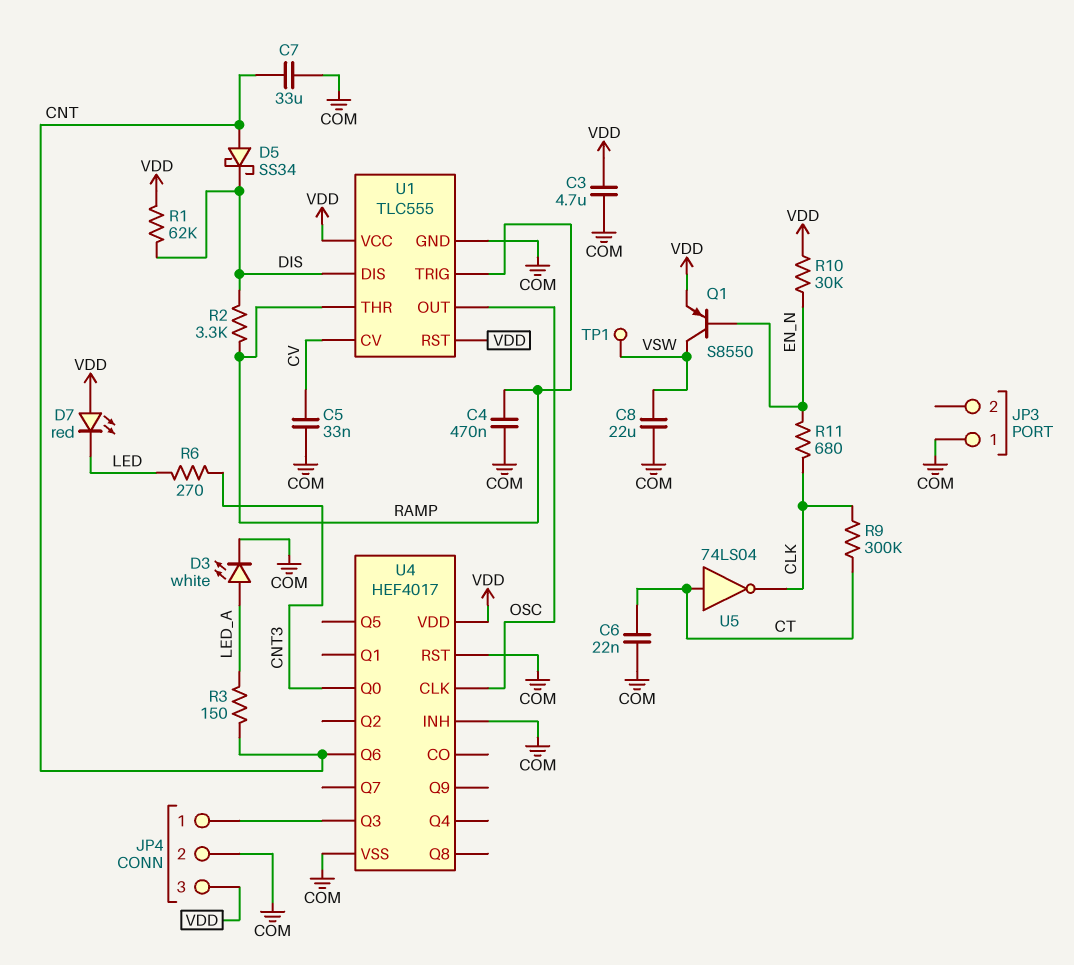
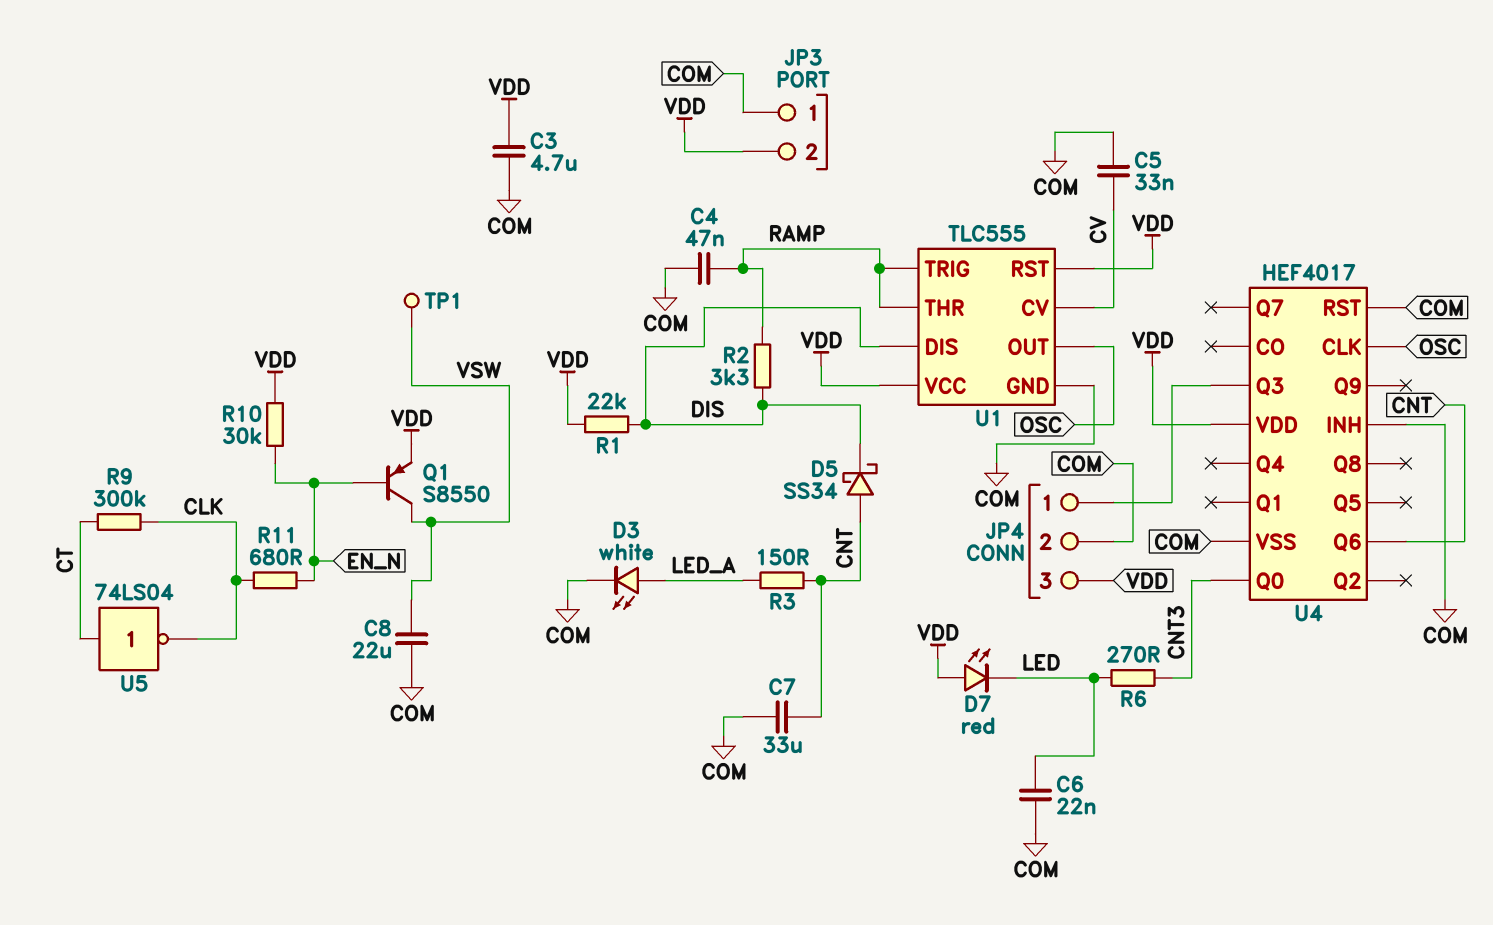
C4: 470nF (COM, RAMP) -> 47nF (COM, RAMP)
C6: 22nF (COM, CT) -> 22nF (COM, LED)
JP3 pin 2: none -> VDD
R1: 62k (DIS, VDD) -> 22k (DIS, VDD)

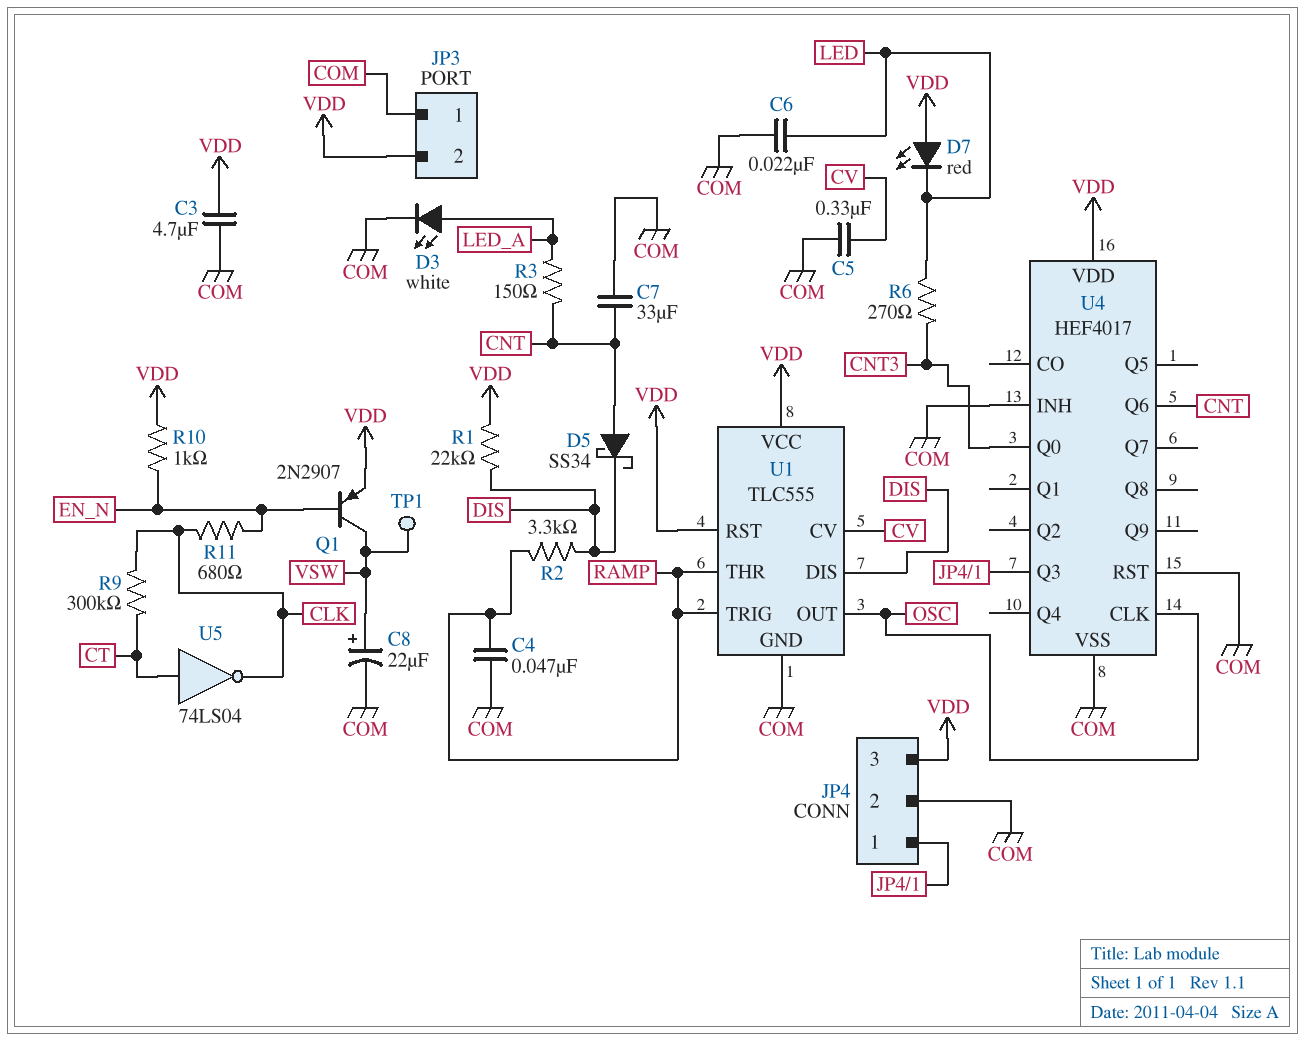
C5: 33nF (COM, CV) -> 330nF (COM, CV)
C8: 22uF (COM, VSW) -> 22uF (plus VSW, minus COM)
Q1: PNP S8550 (B EN_N, C VSW, E VDD) -> PNP 2N2907 (B EN_N, C VSW, E VDD)
R10: 30k (EN_N, VDD) -> 1k (EN_N, VDD)

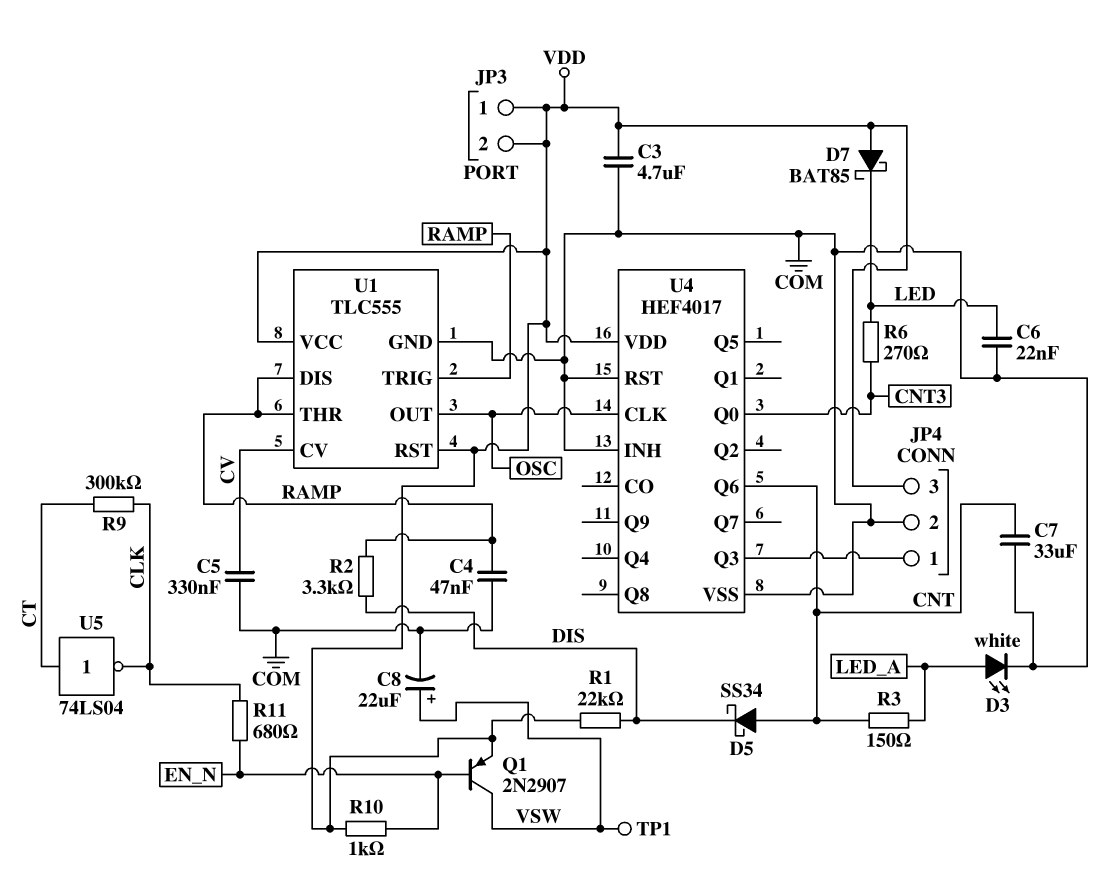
D7: LED red (A VDD, K LED) -> schottky BAT85 (A VDD, K LED)
JP3 pin 1: COM -> VDD
U1 pin DIS: DIS -> RAMP

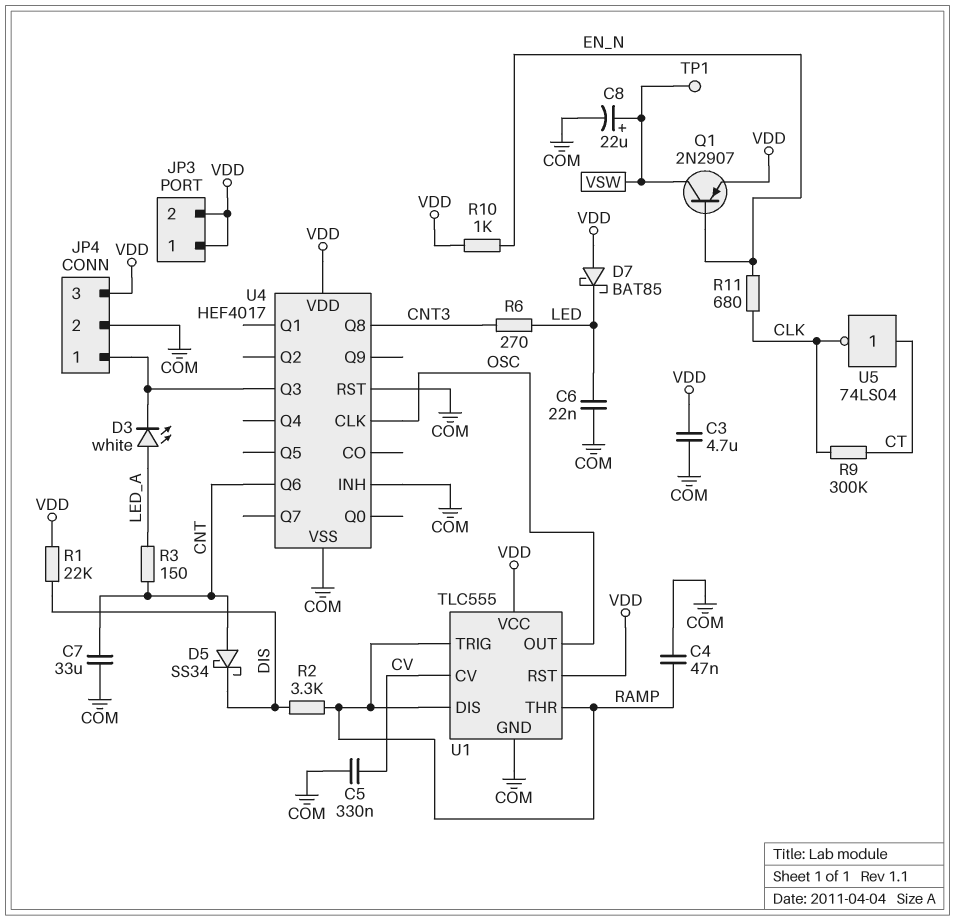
D3: LED white (A LED_A, K COM) -> LED white (A LED_A, K JP4/1)
U4 pin Q0: CNT3 -> none
U4 pin Q8: none -> CNT3

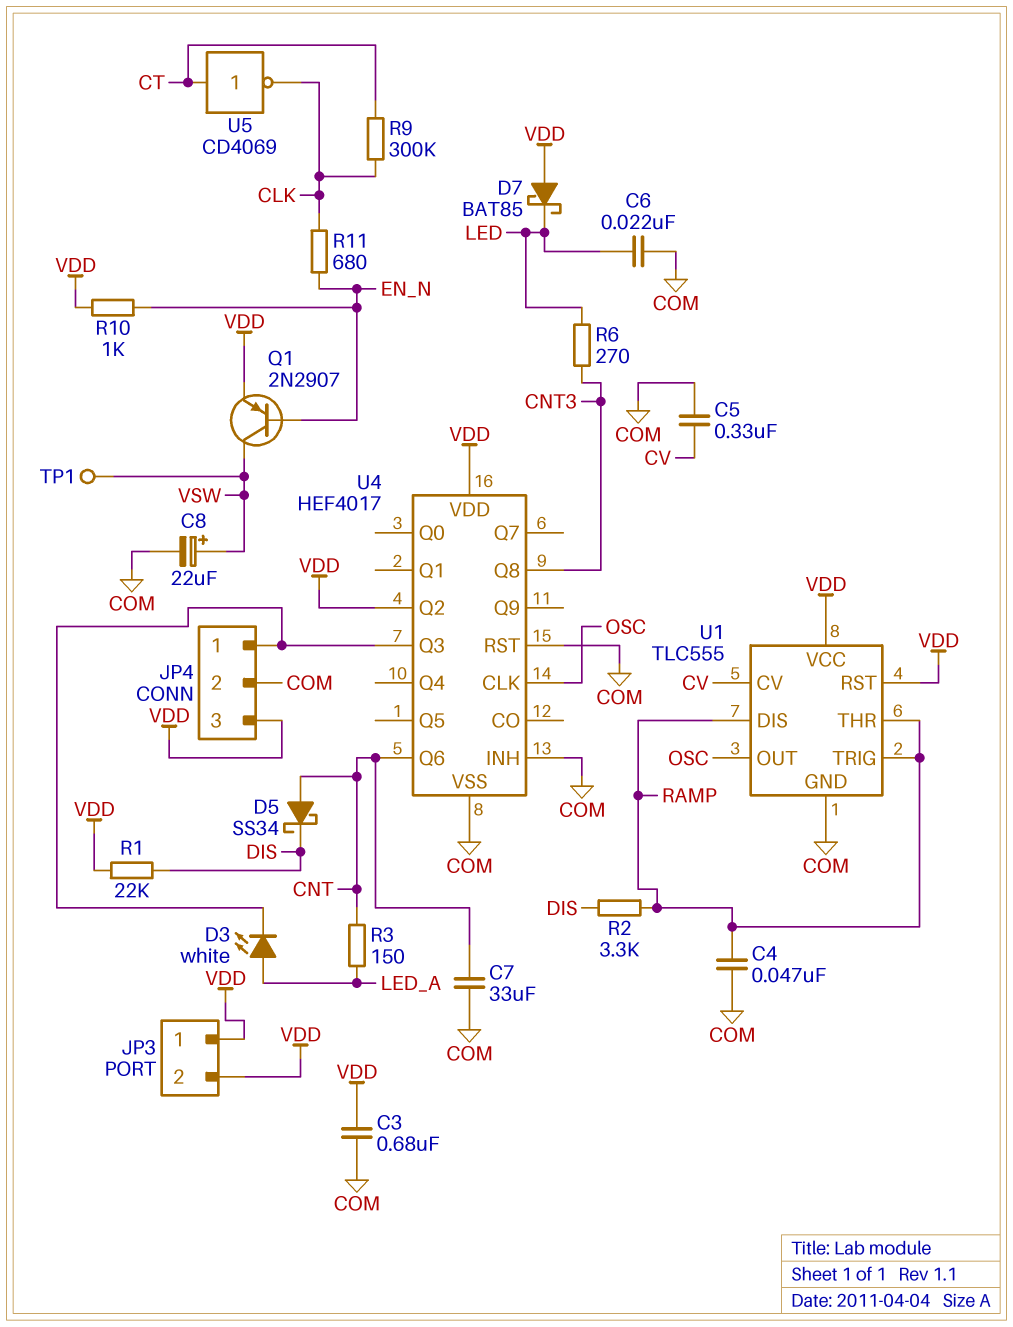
C3: 4.7uF (COM, VDD) -> 680nF (COM, VDD)
U4 pin Q2: none -> VDD
U5: NOT 74LS04 (in CT, out CLK) -> NOT CD4069 (in CT, out CLK)

